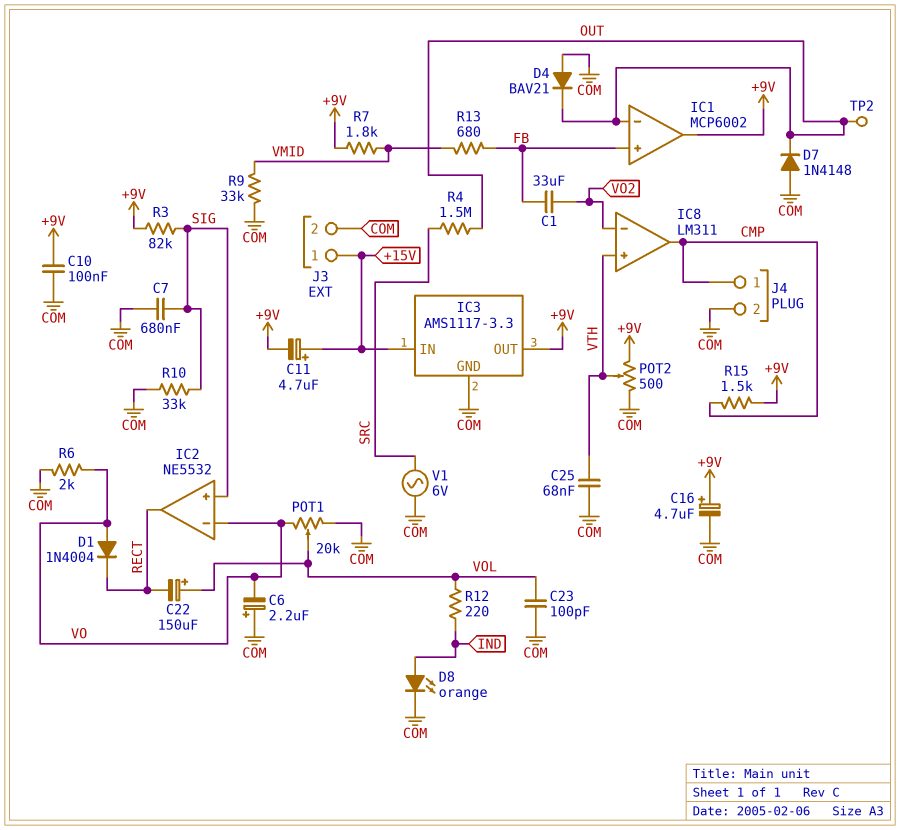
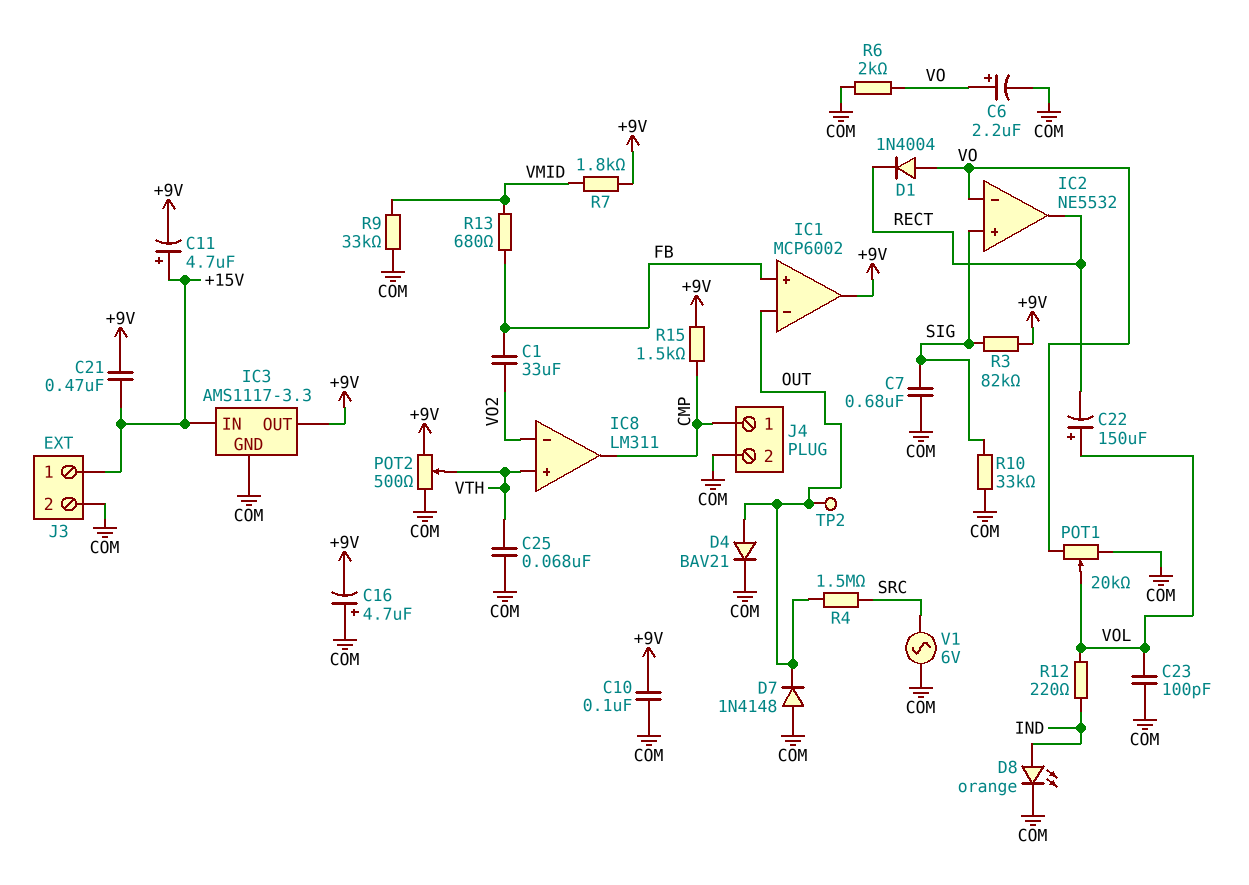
C6: 2.2uF (plus COM, minus VO) -> 2.2uF (plus VO, minus COM)
C16: 4.7uF (plus +9V, minus COM) -> 4.7uF (plus COM, minus +9V)
C21: none -> 470nF (+9V, +15V)
D4: diode BAV21 (A COM, K OUT) -> diode BAV21 (A OUT, K COM)

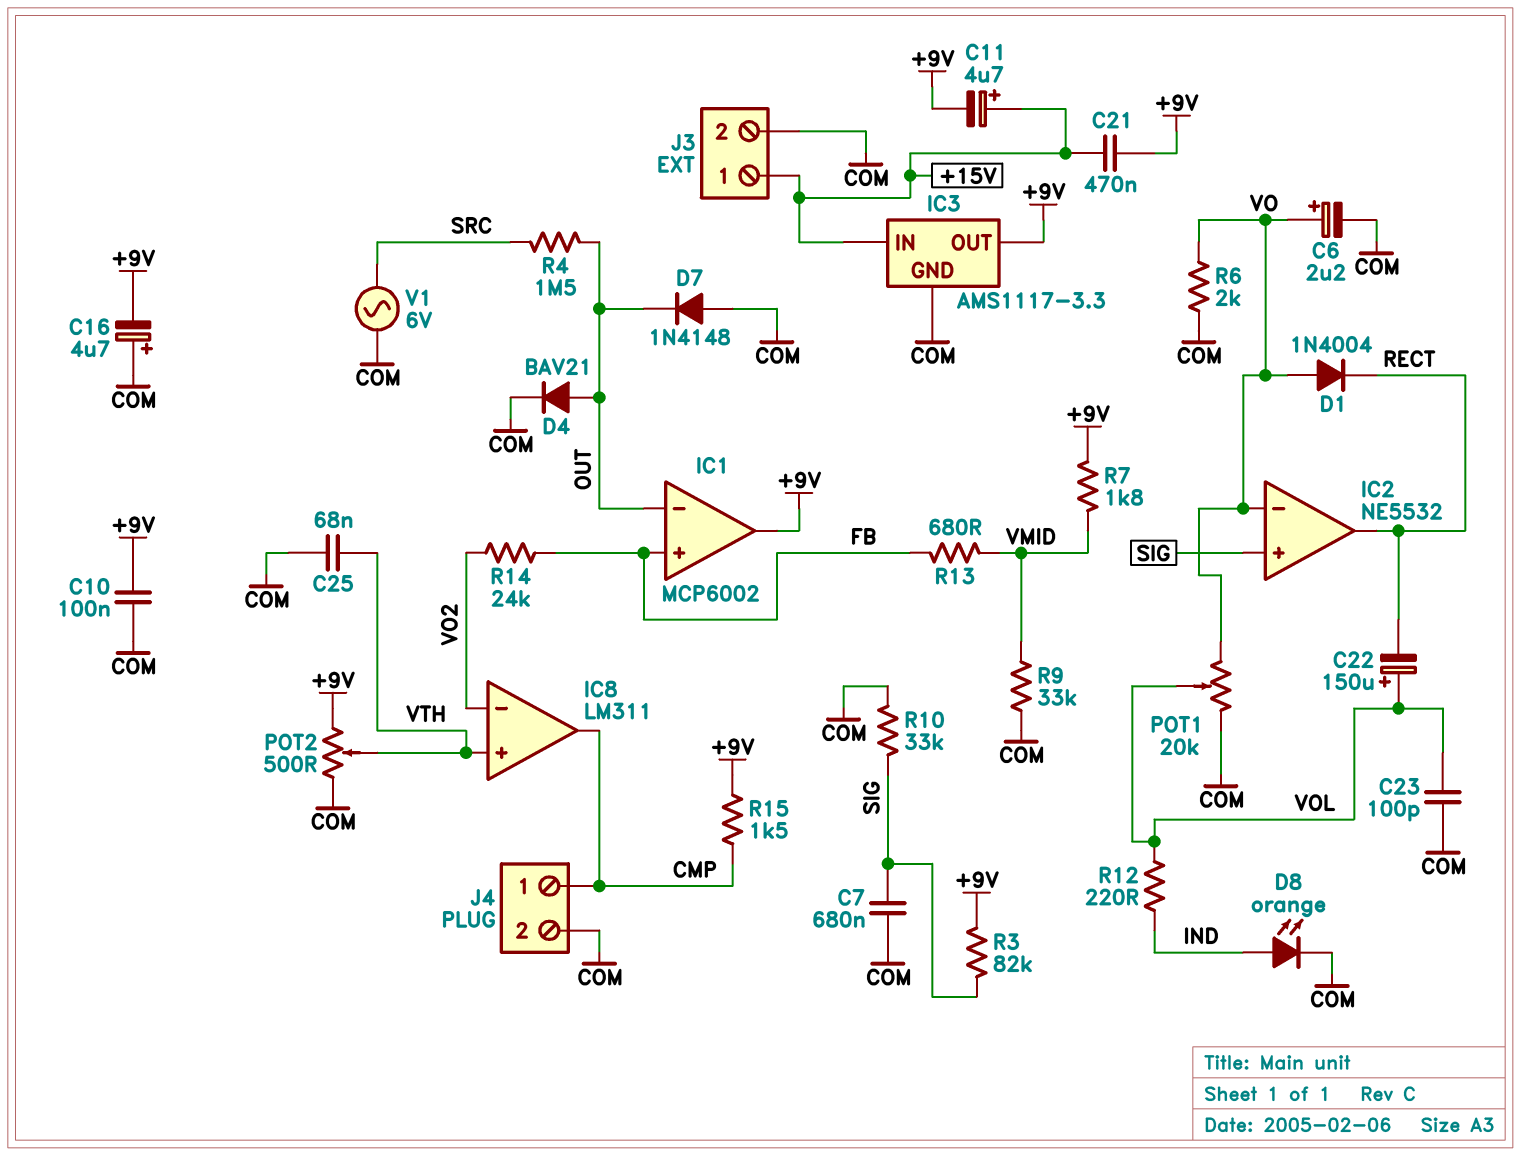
C1: 33uF (FB, VO2) -> none
R14: none -> 24k (FB, VO2)
TP2: test point (OUT) -> none

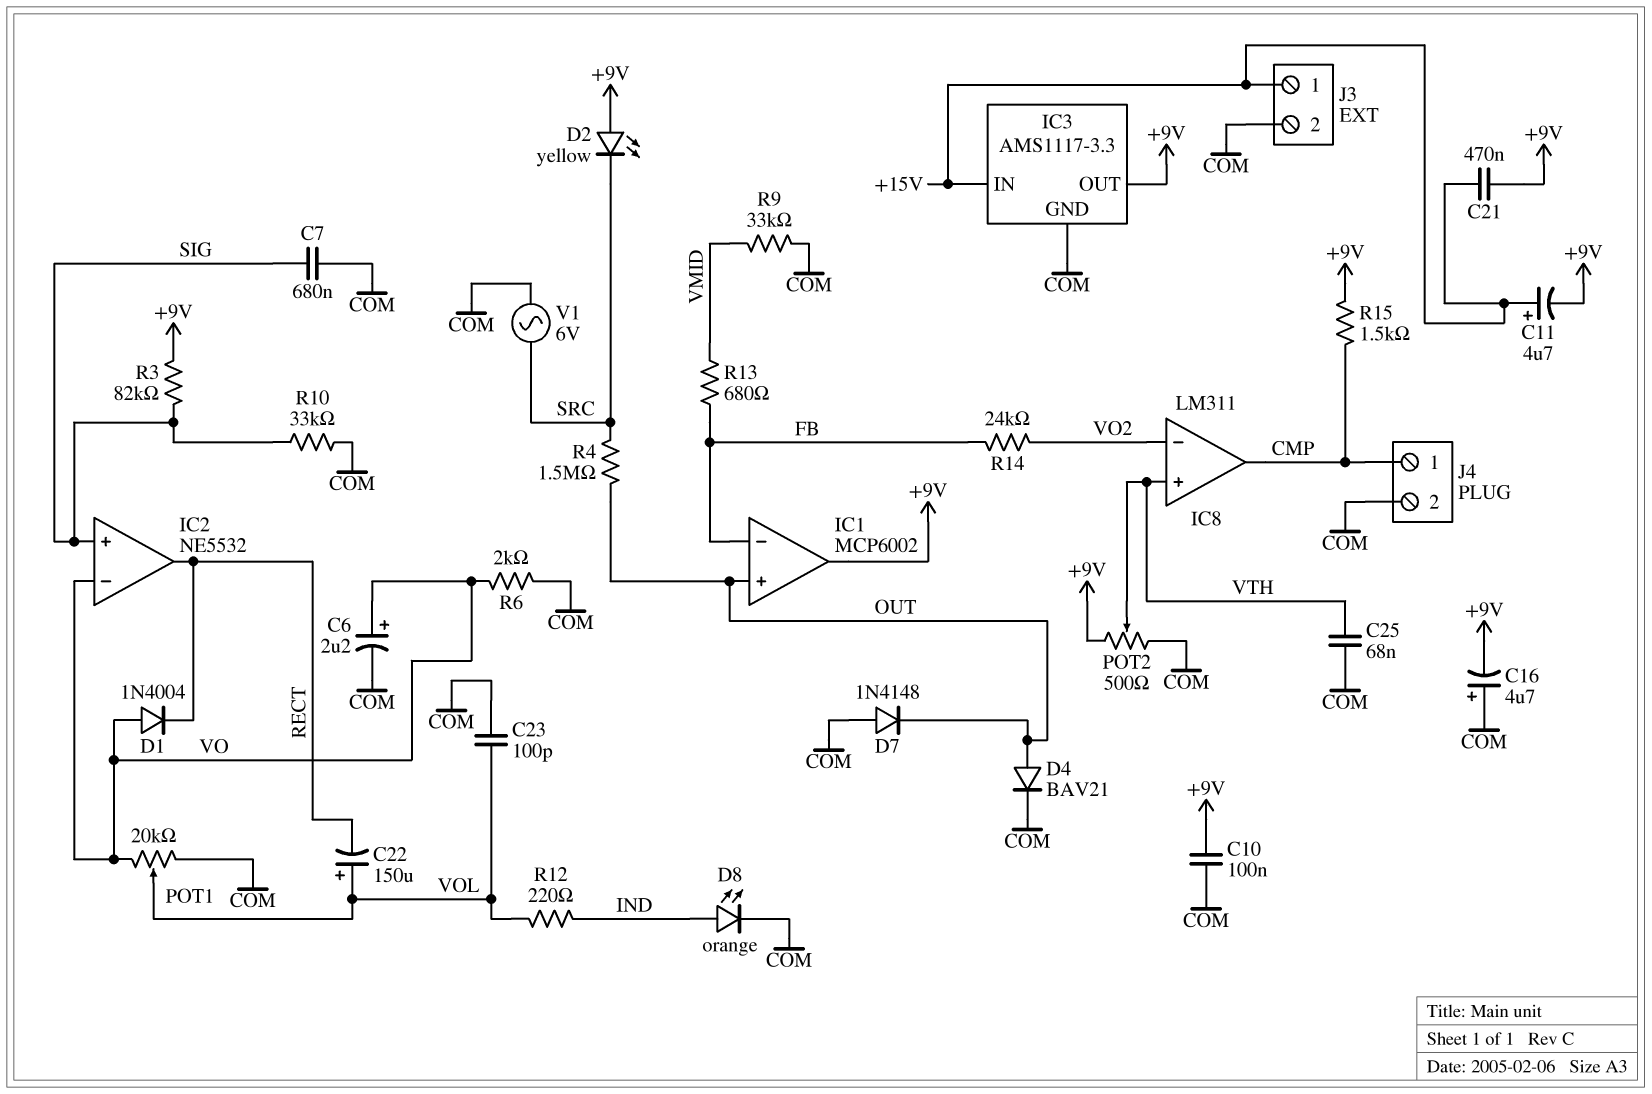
D2: none -> LED yellow (A +9V, K SRC)
IC1 pin in+: FB -> OUT
IC1 pin in-: OUT -> FB
R7: 1.8k (+9V, VMID) -> none

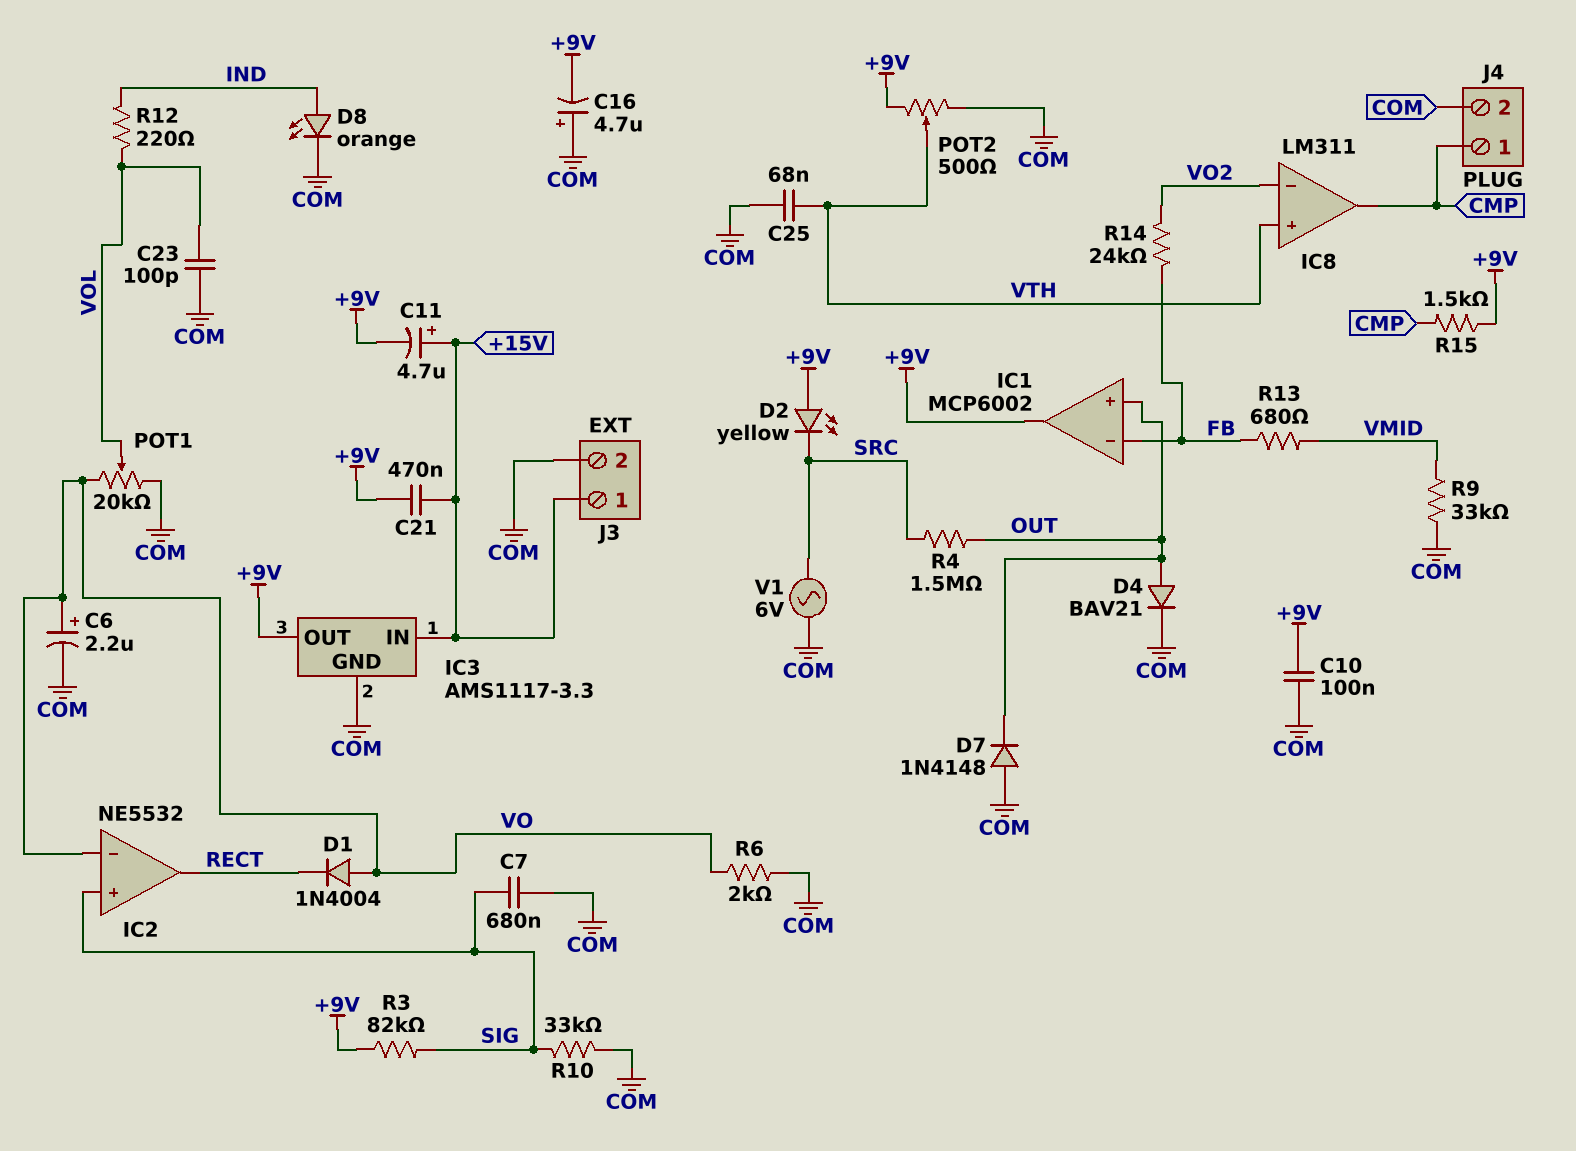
C22: 150uF (plus VOL, minus RECT) -> none

